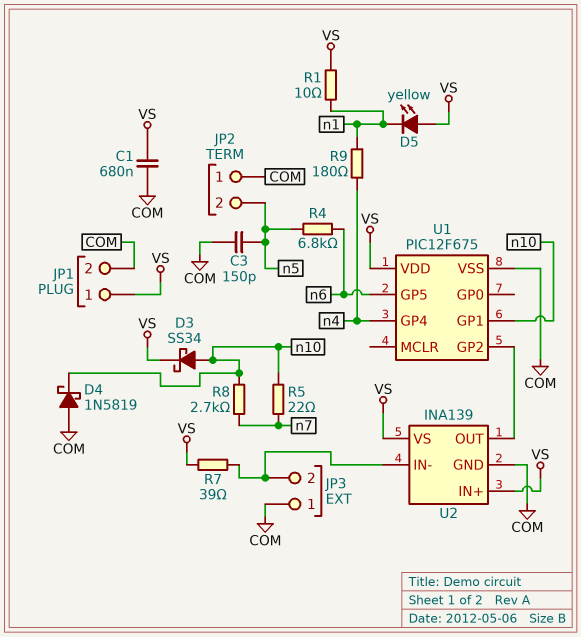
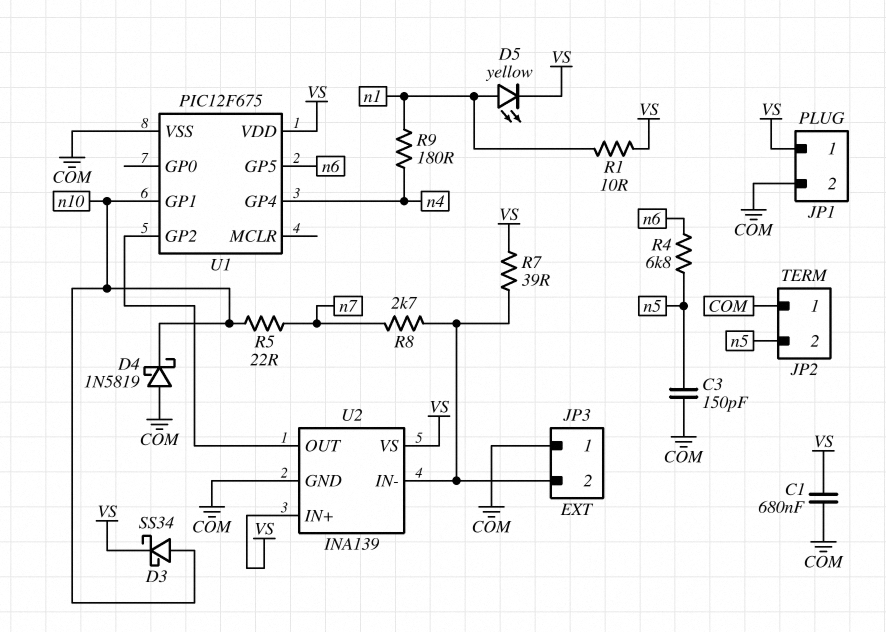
D5: LED yellow (A VS, K n1) -> LED yellow (A n1, K VS)
R8: 2.7k (n7, n10) -> 2.7k (JP3/2, n7)

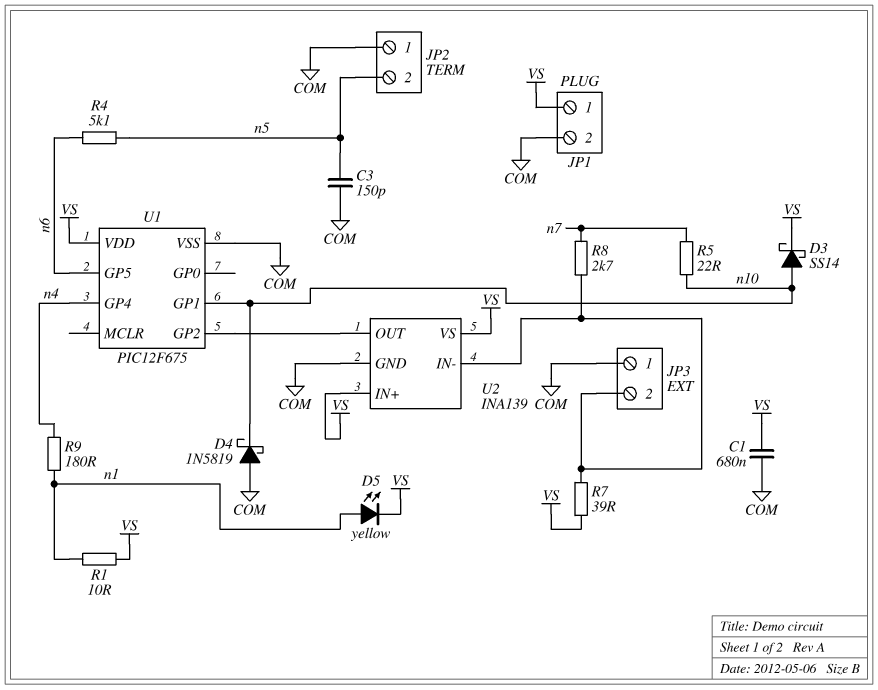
D3: schottky SS34 (A n10, K VS) -> schottky SS14 (A n10, K VS)
R4: 6.8k (n5, n6) -> 5.1k (n5, n6)

